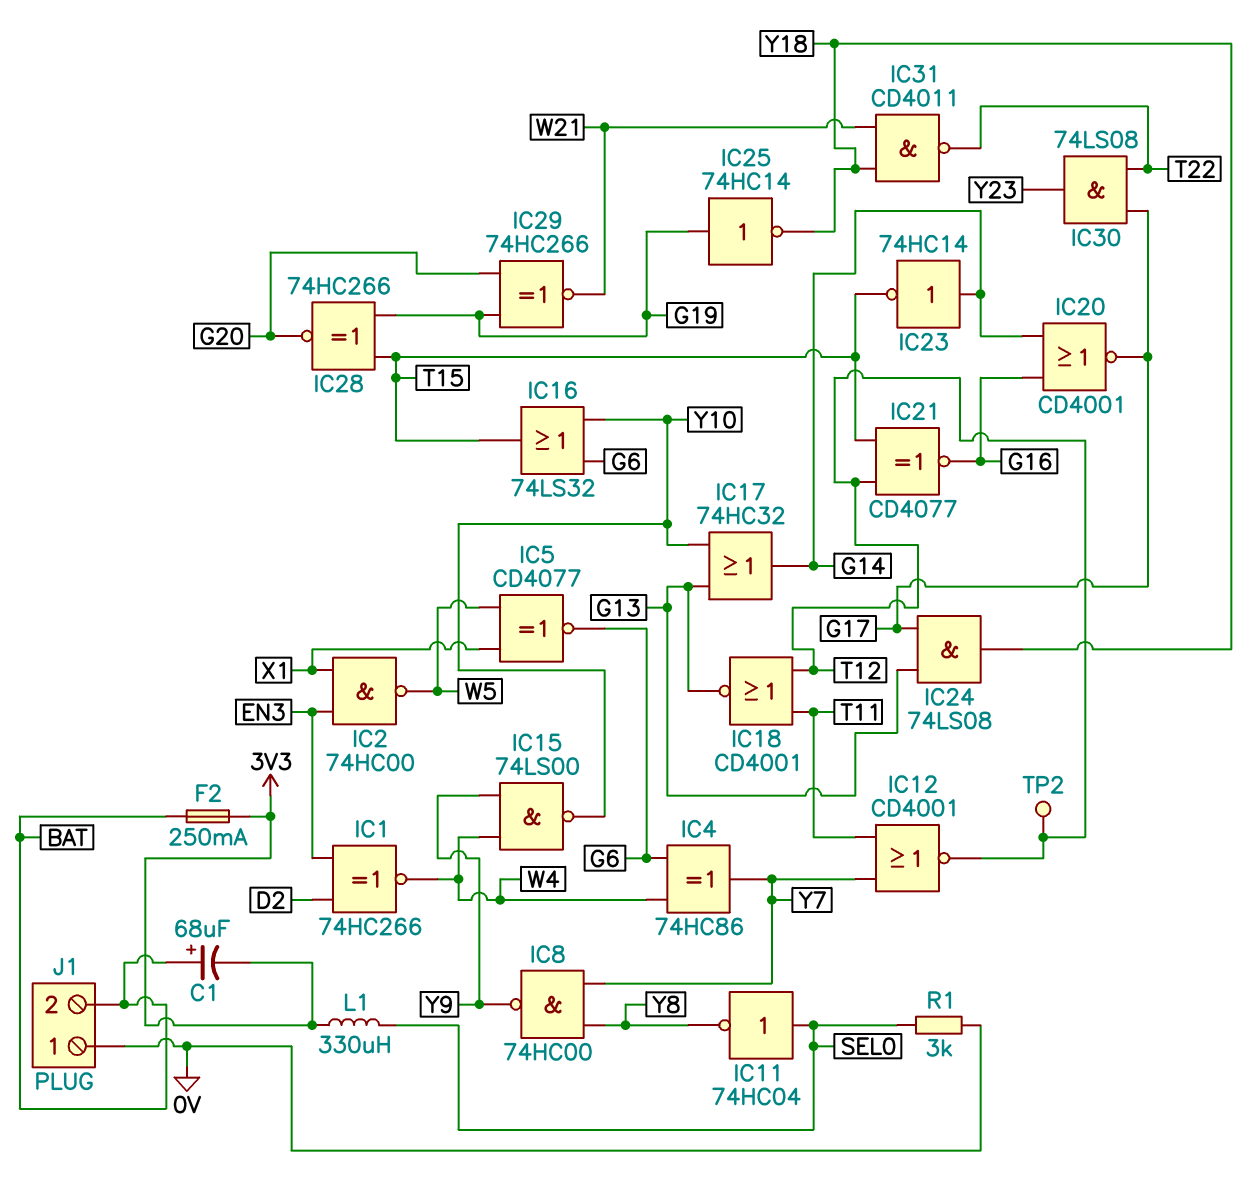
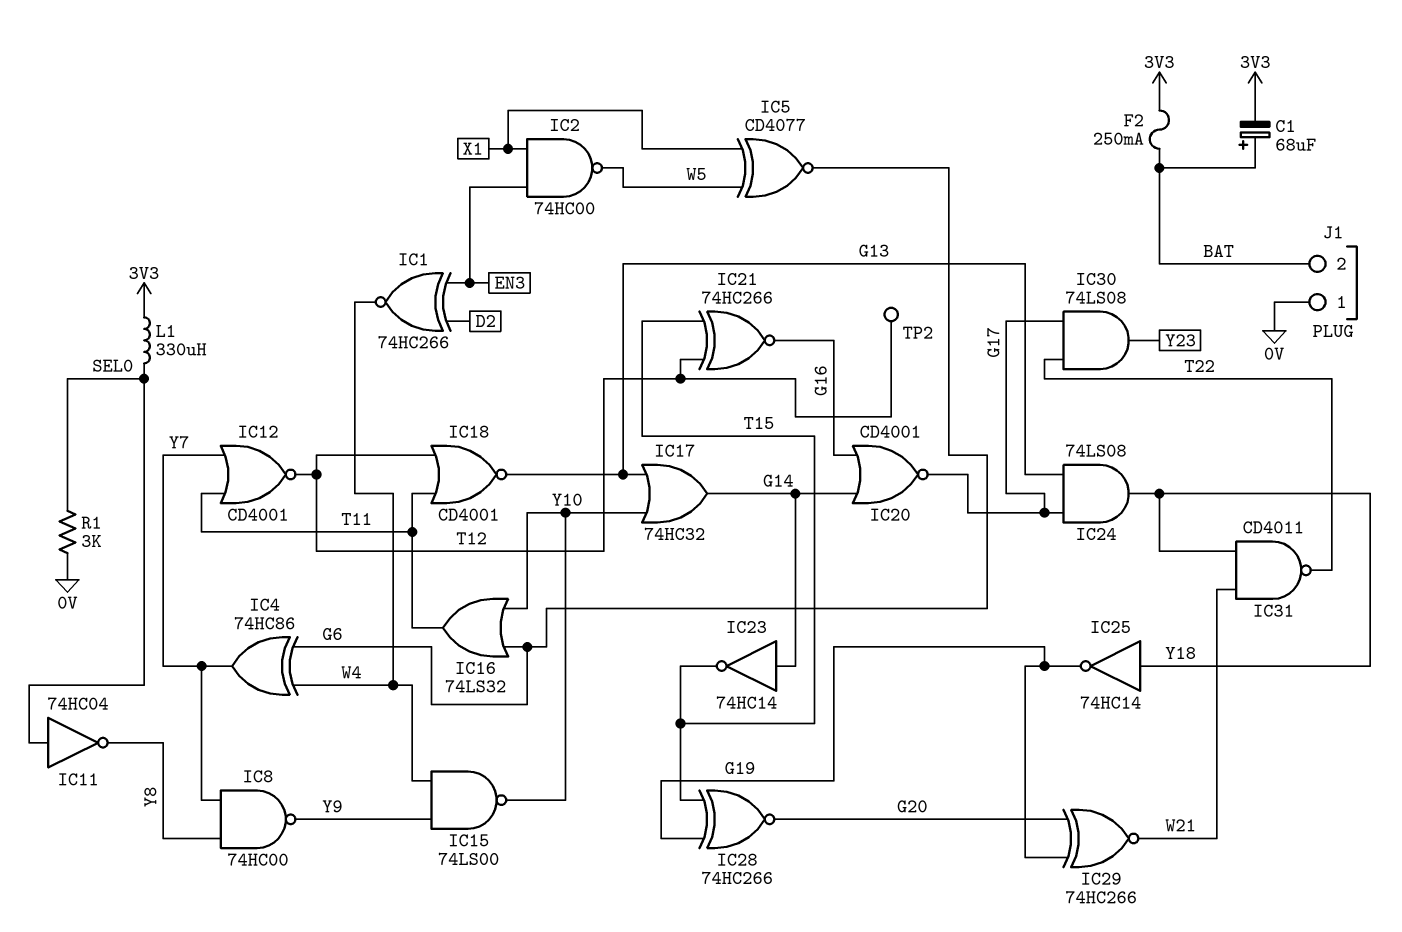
IC16: OR 74LS32 (in G6, in Y10, out T15) -> OR 74LS32 (in G6, in Y10, out T11)
IC21: XNOR CD4077 (in T12, in T15, out G16) -> XNOR 74HC266 (in T12, in T15, out G16)
IC25: NOT 74HC14 (in G19, out Y18) -> NOT 74HC14 (in Y18, out G19)

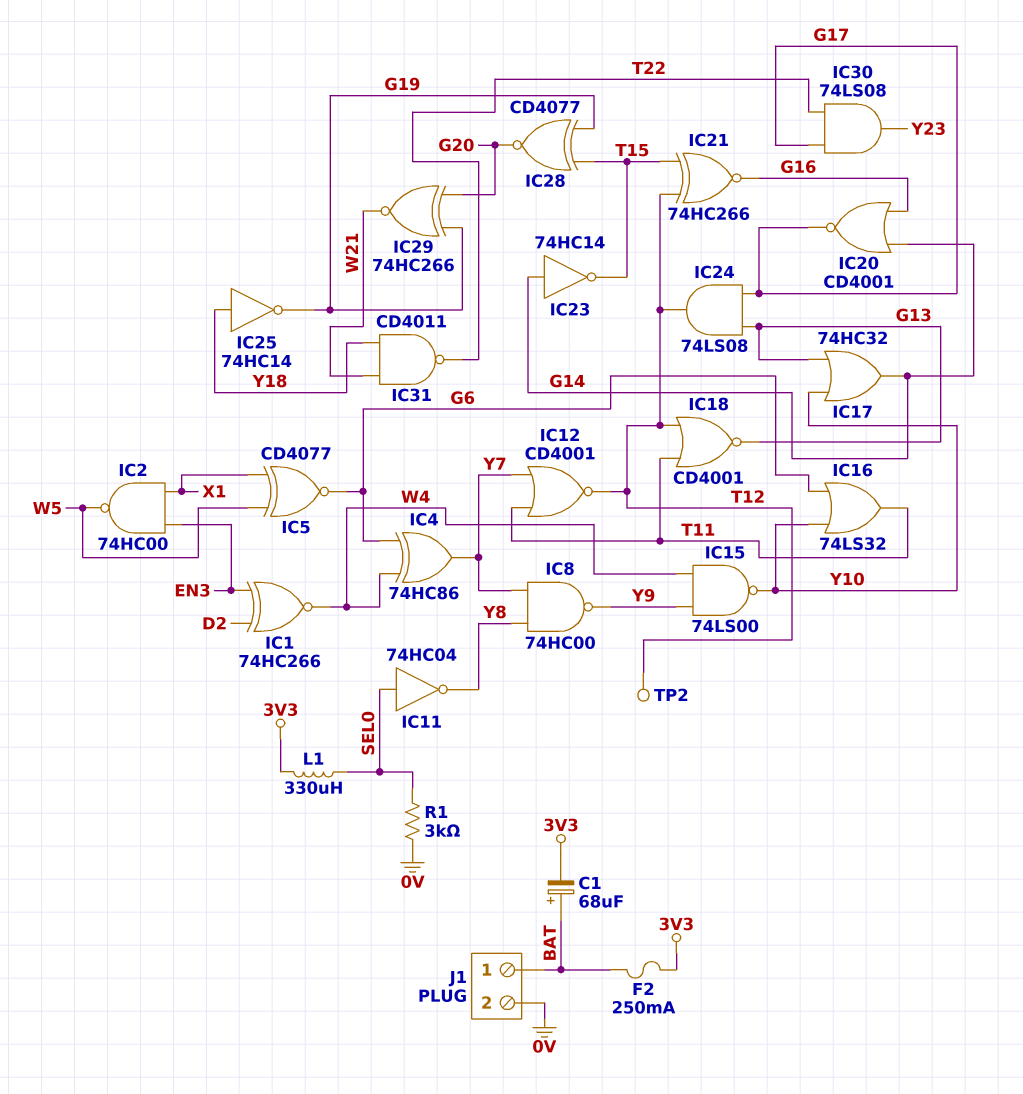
IC24: AND 74LS08 (in G13, in G17, out Y18) -> AND 74LS08 (in G13, in G17, out T12)
IC28: XNOR 74HC266 (in G19, in T15, out G20) -> XNOR CD4077 (in G19, in T15, out G20)
J1 pin 1: 0V -> BAT
J1 pin 2: BAT -> 0V

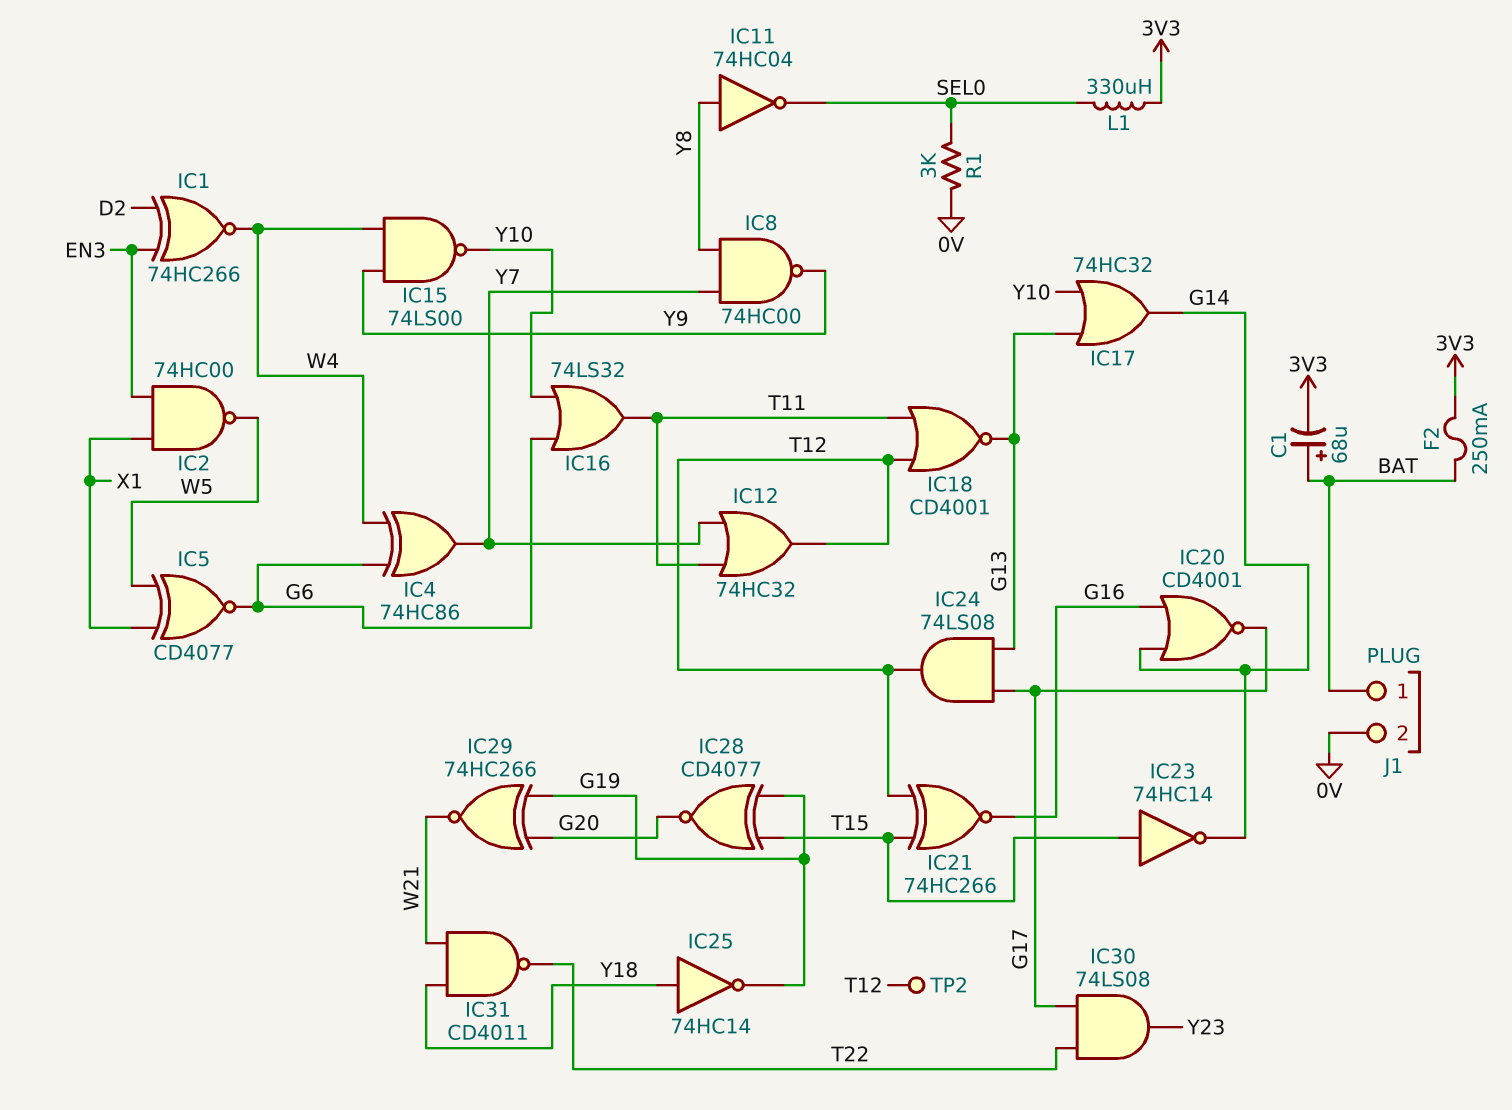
IC11: NOT 74HC04 (in SEL0, out Y8) -> NOT 74HC04 (in Y8, out SEL0)
IC12: NOR CD4001 (in T11, in Y7, out T12) -> OR 74HC32 (in T11, in Y7, out T12)
IC23: NOT 74HC14 (in G14, out T15) -> NOT 74HC14 (in T15, out G14)

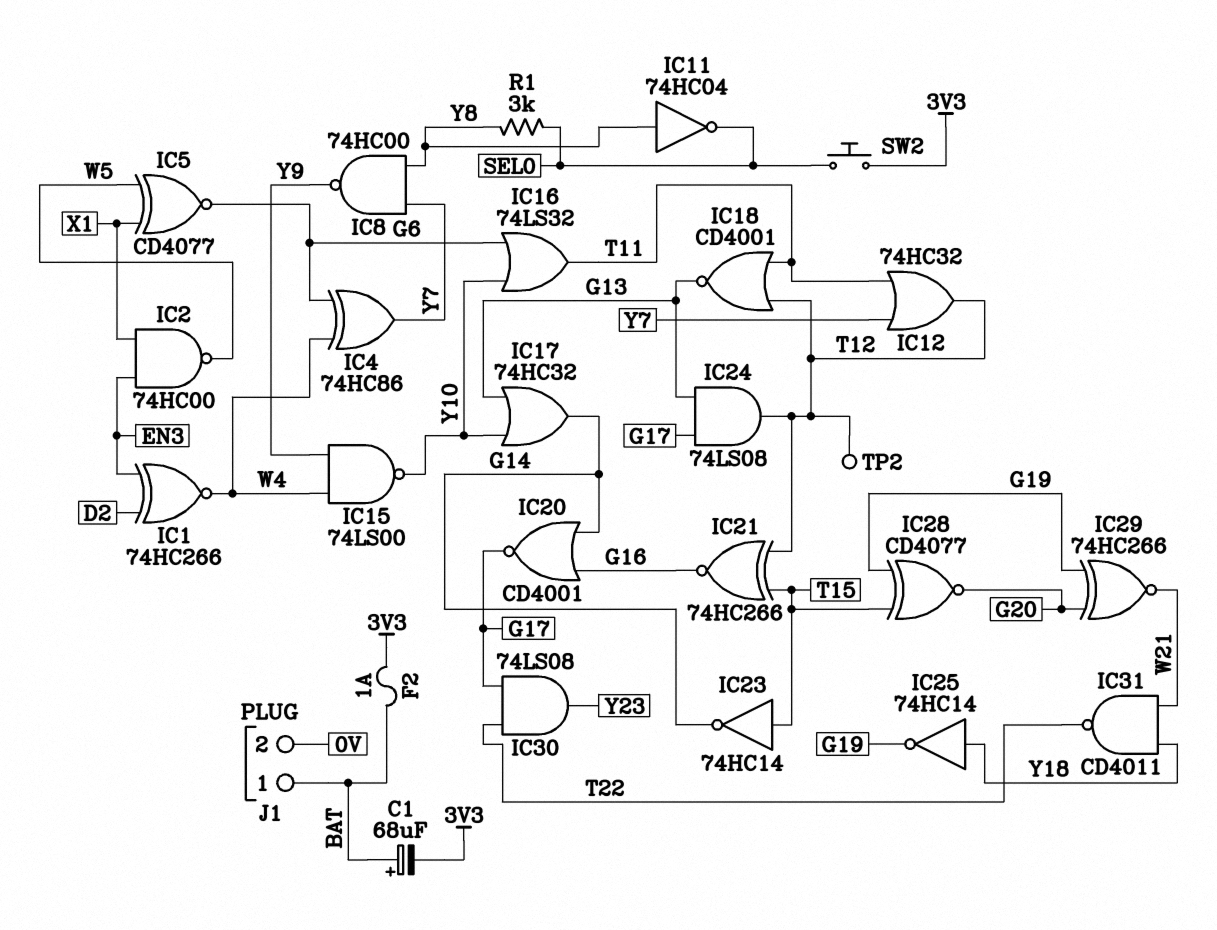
F2: 250mA (3V3, BAT) -> 1A (3V3, BAT)
L1: 330uH (3V3, SEL0) -> none
R1: 3k (0V, SEL0) -> 3k (SEL0, Y8)
SW2: none -> button (3V3, SEL0)

